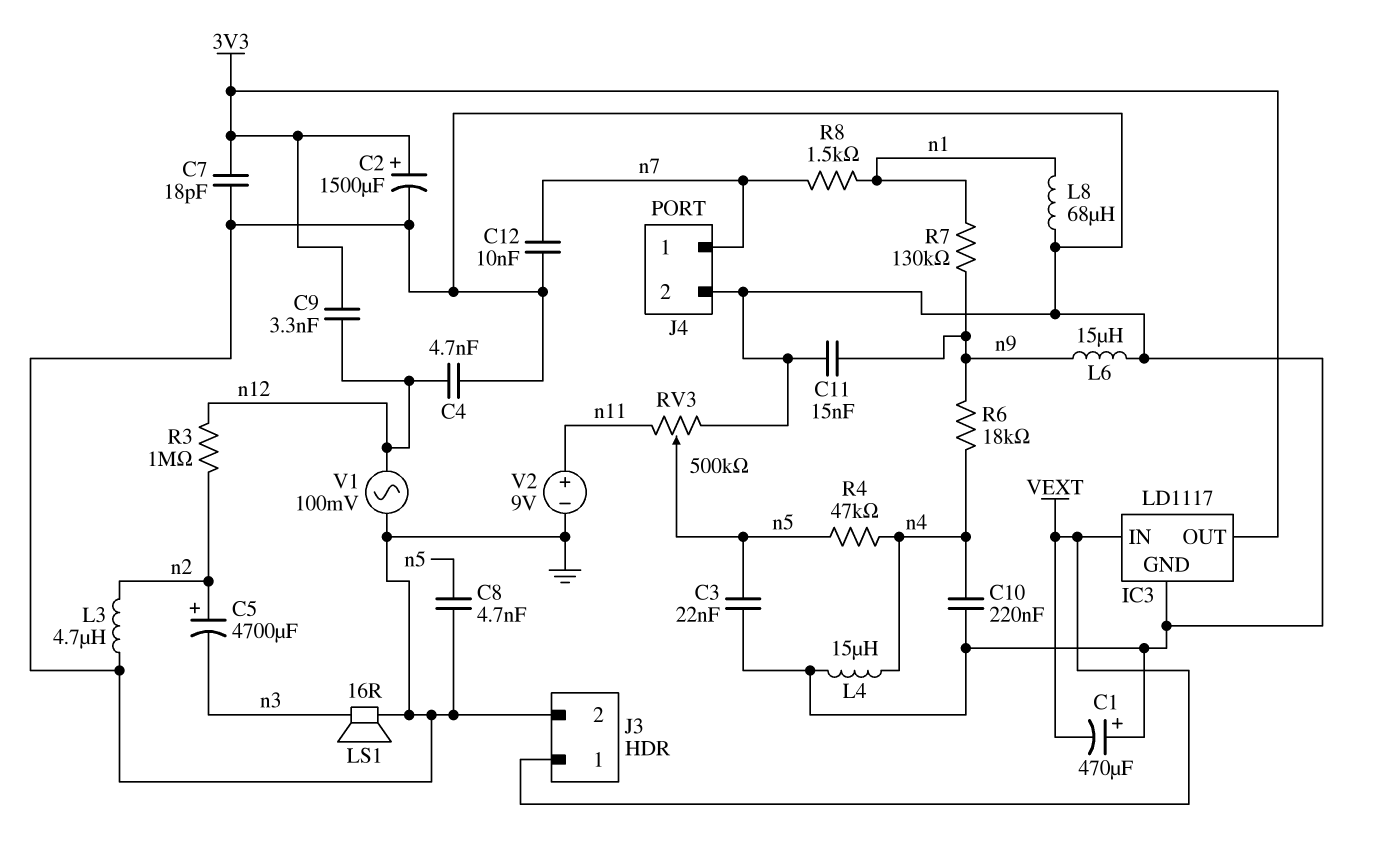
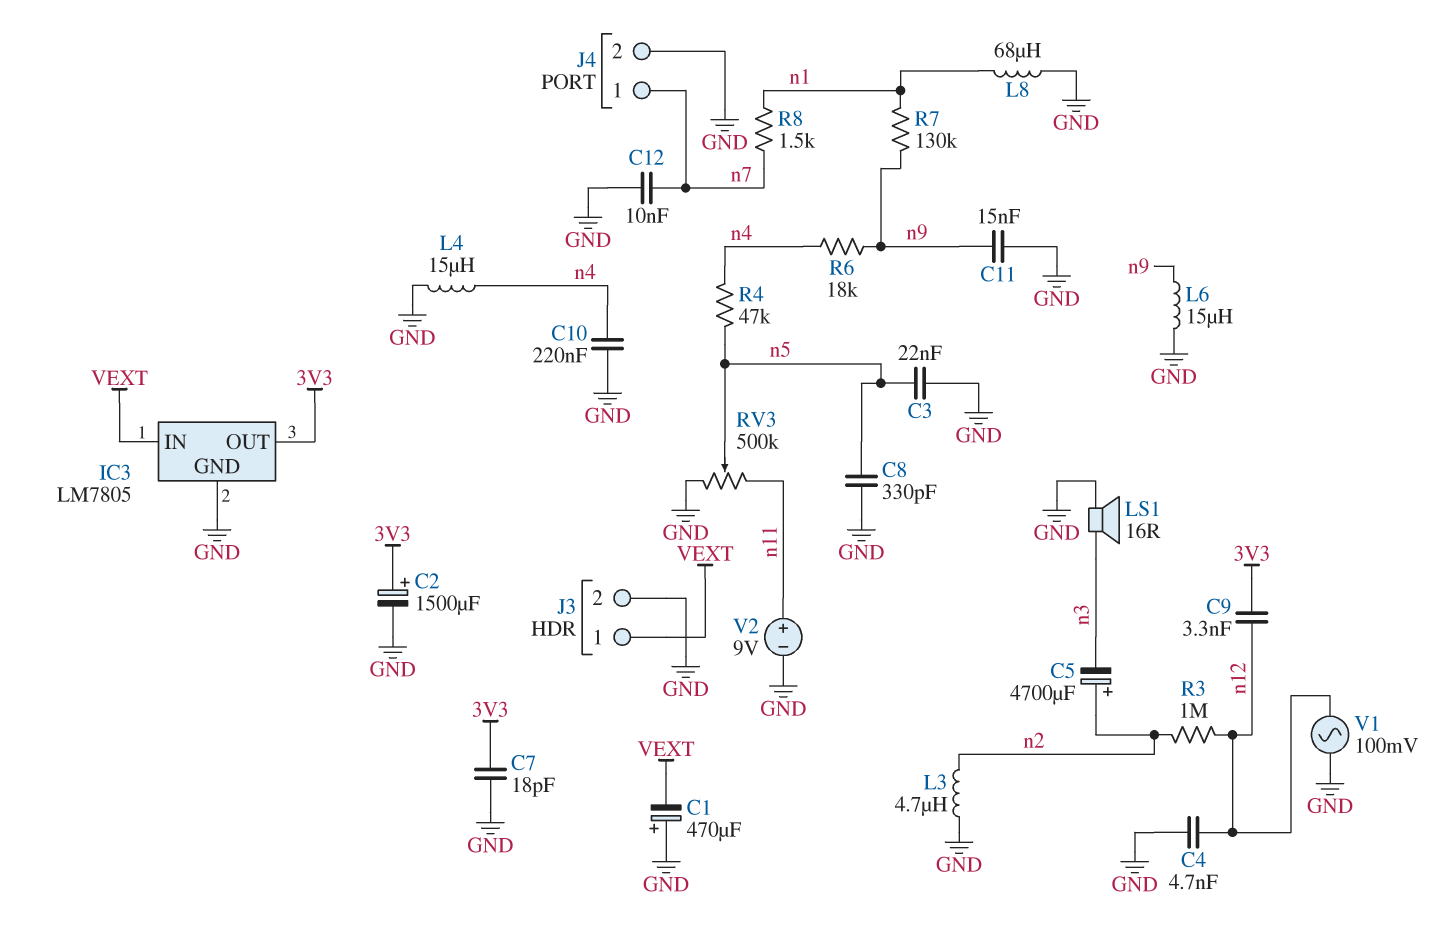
C8: 4.7nF (GND, n5) -> 330pF (GND, n5)
IC3: LD1117 -> LM7805

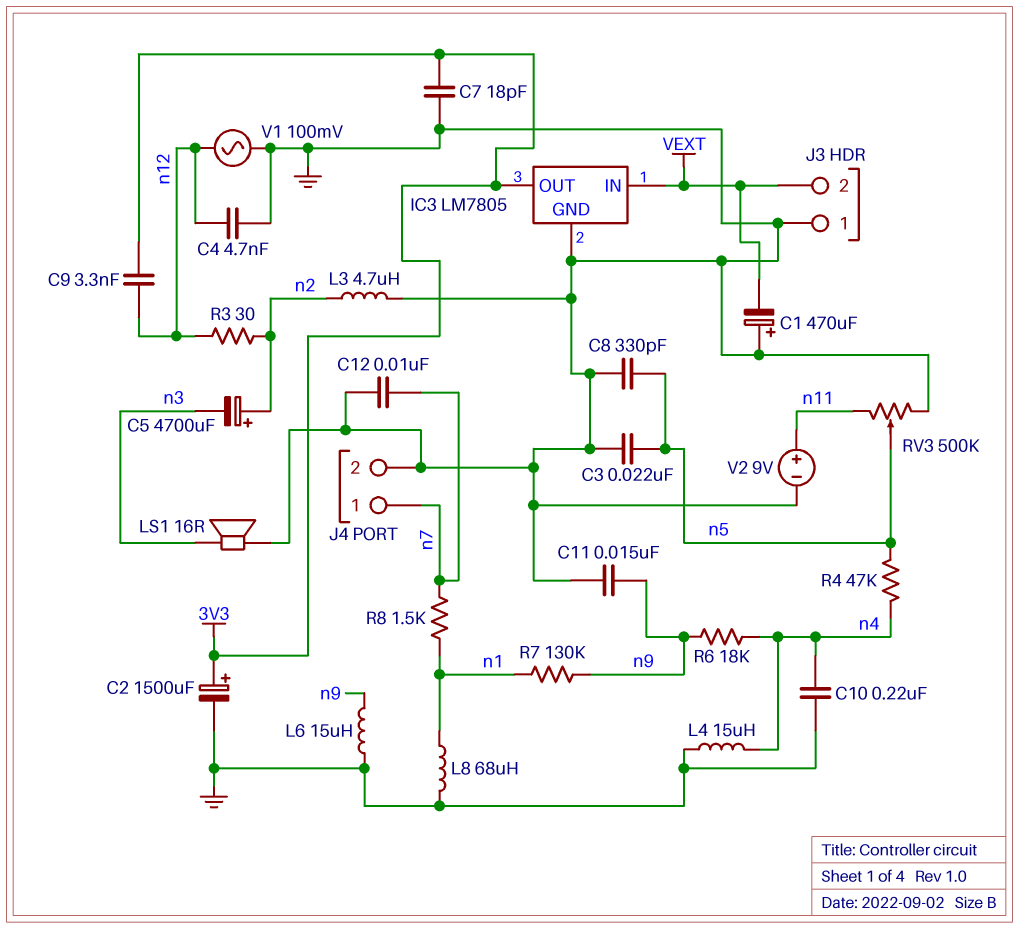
J3 pin 1: VEXT -> GND
J3 pin 2: GND -> VEXT
R3: 1M (n2, n12) -> 30 (n2, n12)

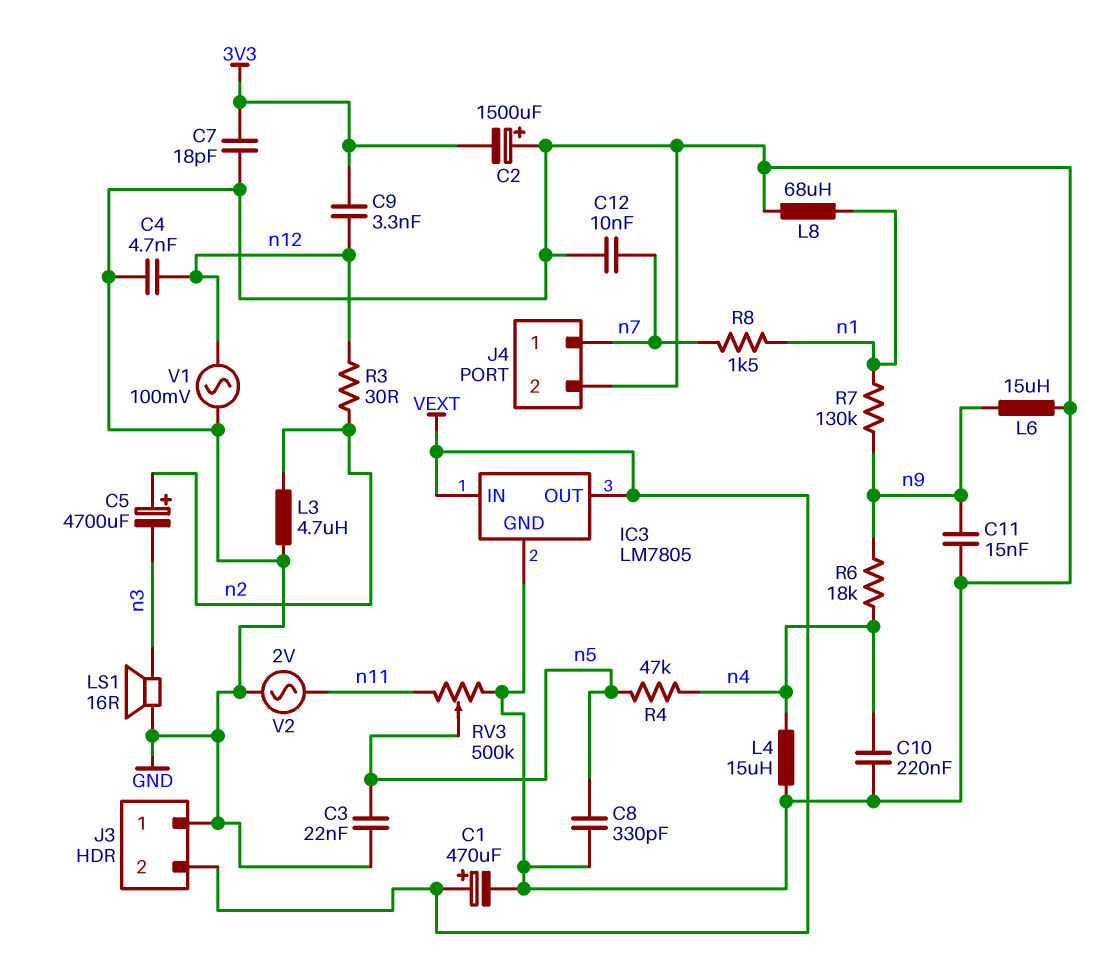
C1: 470uF (plus GND, minus VEXT) -> 470uF (plus VEXT, minus GND)
C2: 1500uF (plus 3V3, minus GND) -> 1500uF (plus GND, minus 3V3)
IC3 pin OUT: 3V3 -> VEXT
V2: 9V (plus n11, minus GND) -> AC 2V (GND, n11)

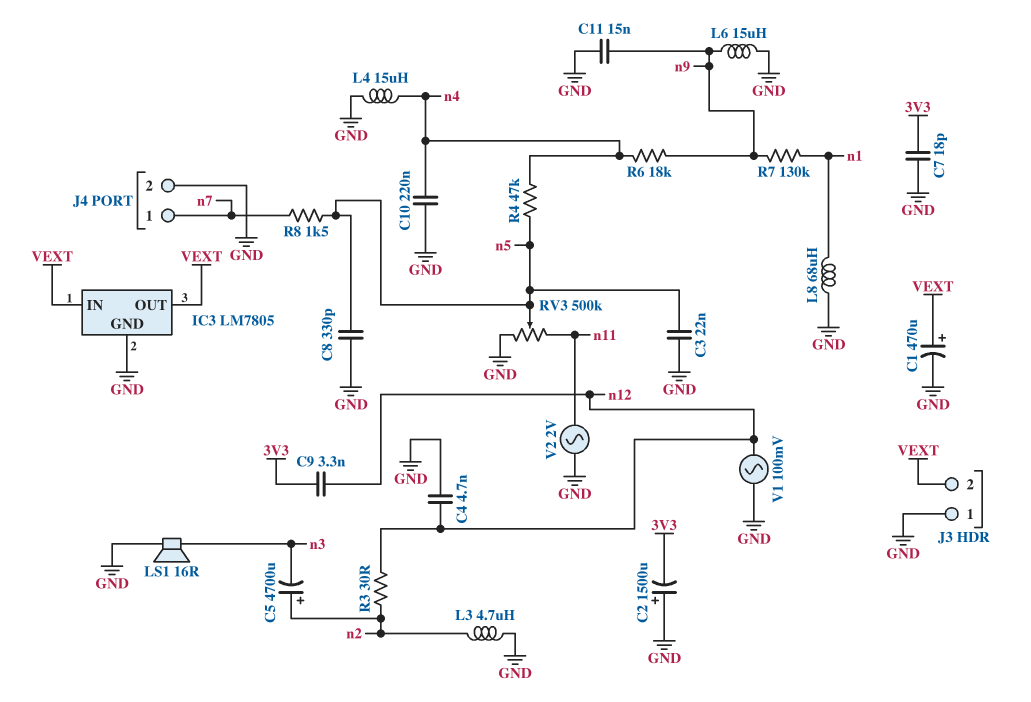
C12: 10nF (GND, n7) -> none
R8: 1.5k (n1, n7) -> 1.5k (n5, n7)

